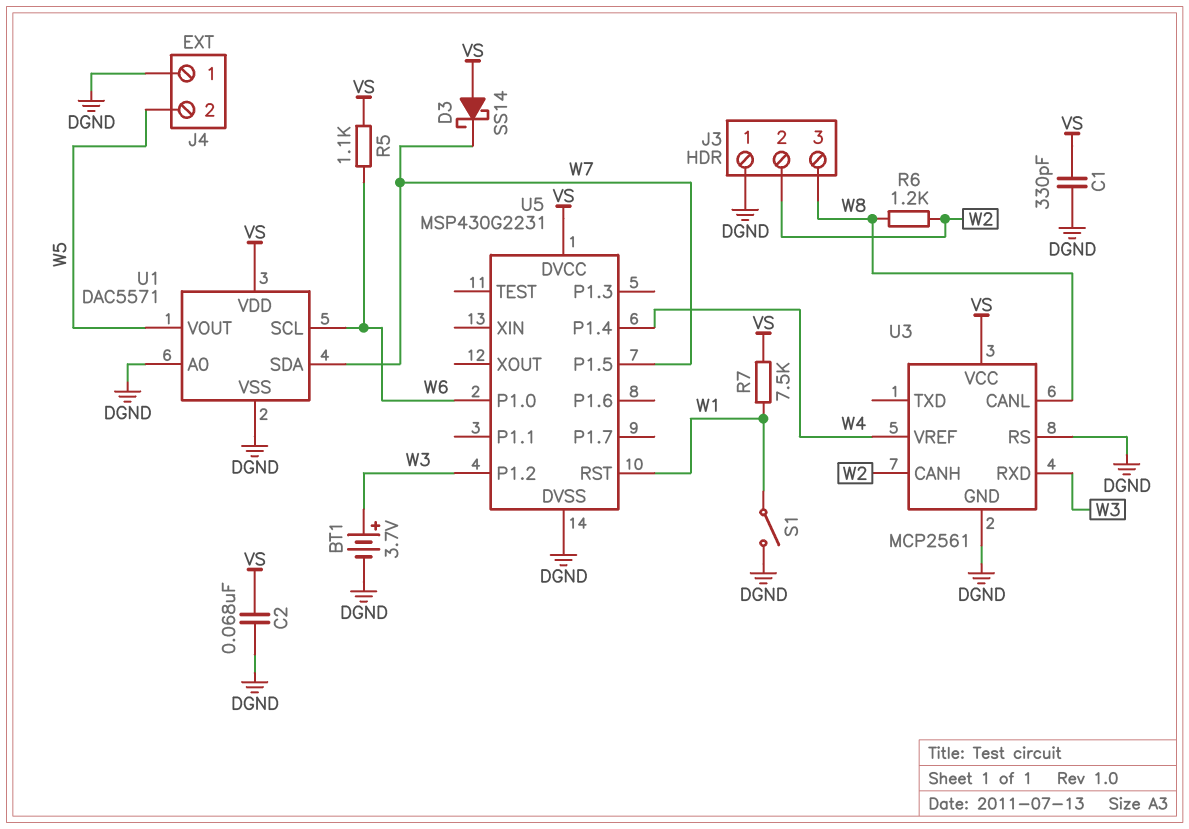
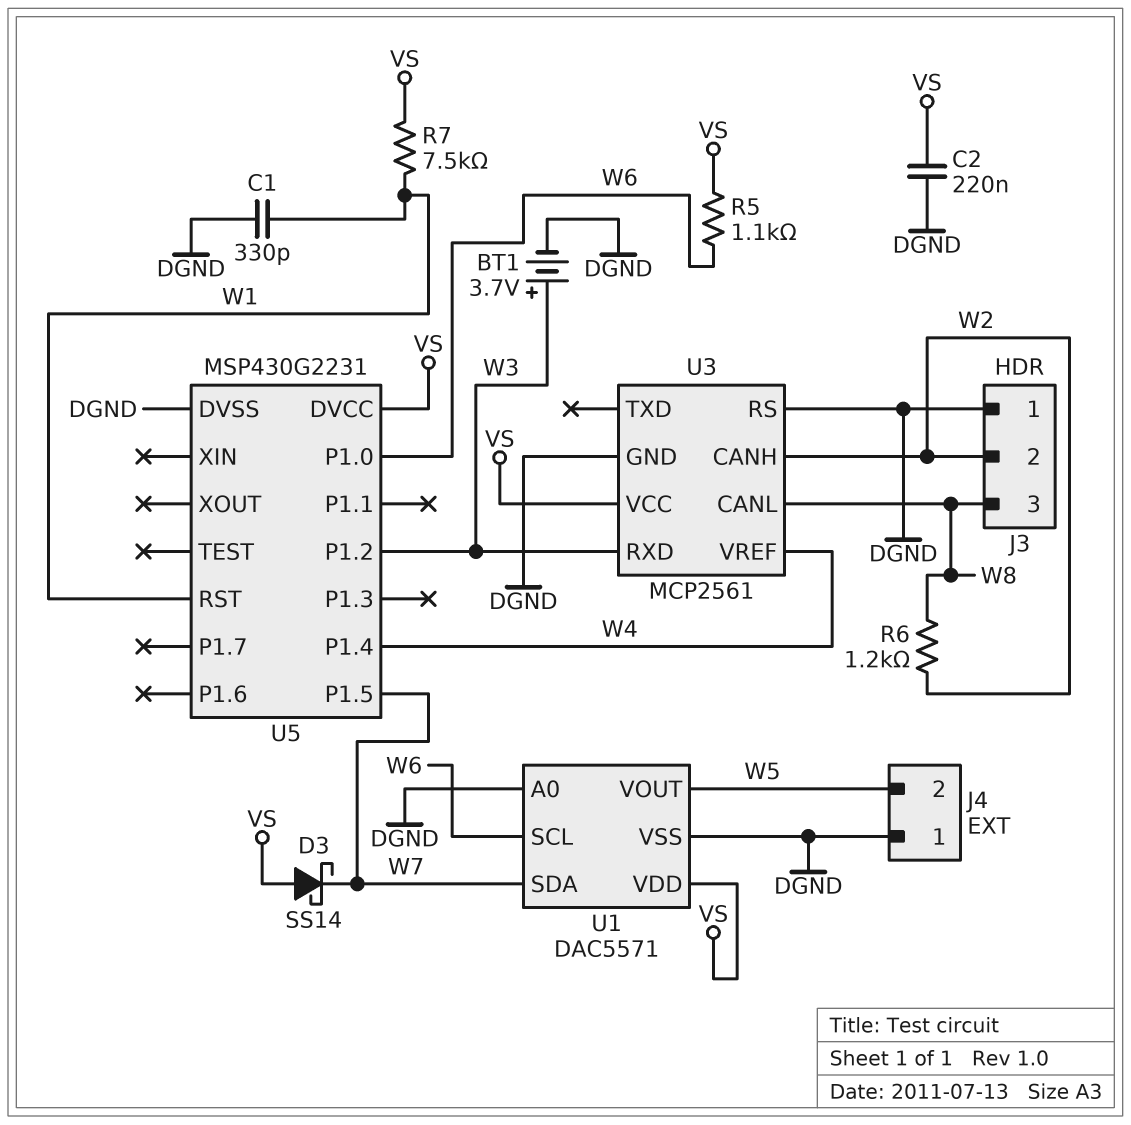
C1: 330pF (DGND, VS) -> 330pF (DGND, W1)
C2: 68nF (DGND, VS) -> 220nF (DGND, VS)
S1: switch (DGND, W1) -> none

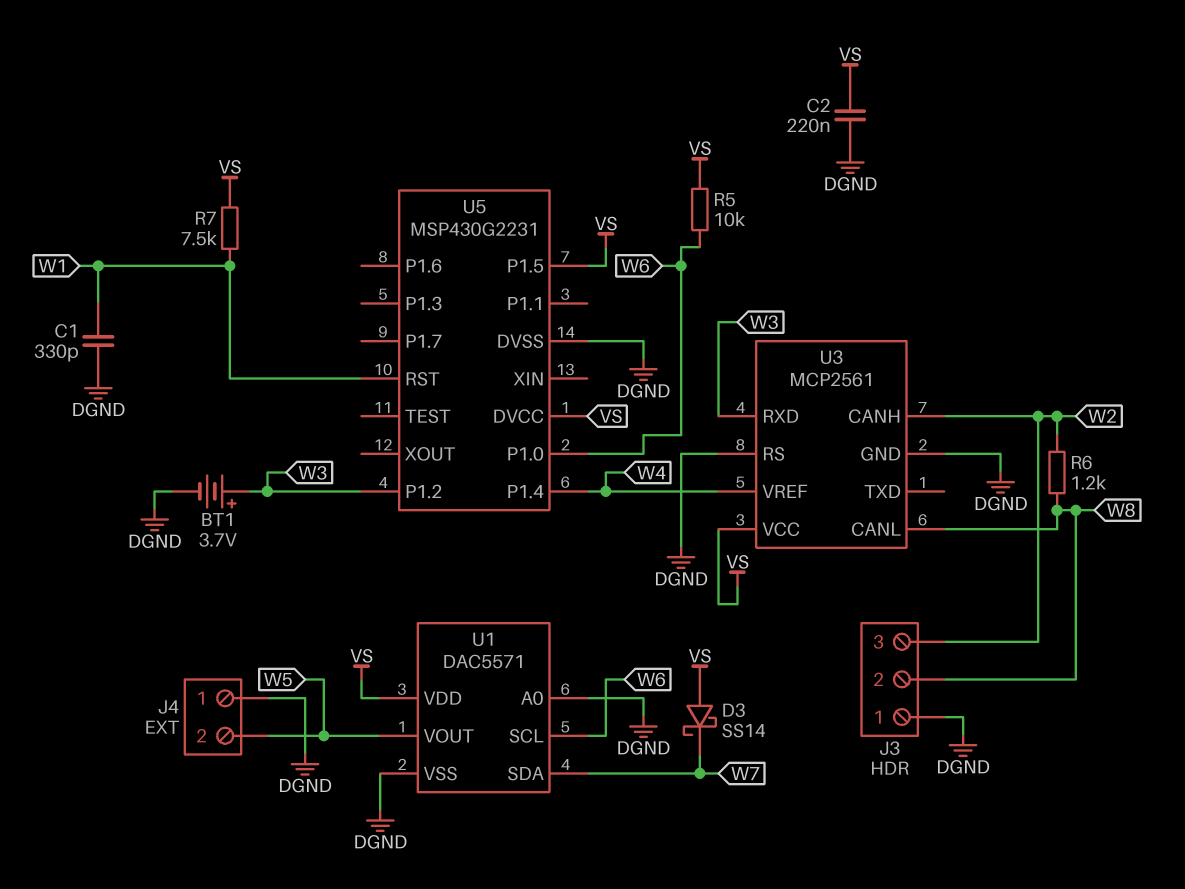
J3 pin 2: W2 -> W8
J3 pin 3: W8 -> W2
R5: 1.1k (VS, W6) -> 10k (VS, W6)
U5 pin P1.5: W7 -> VS

